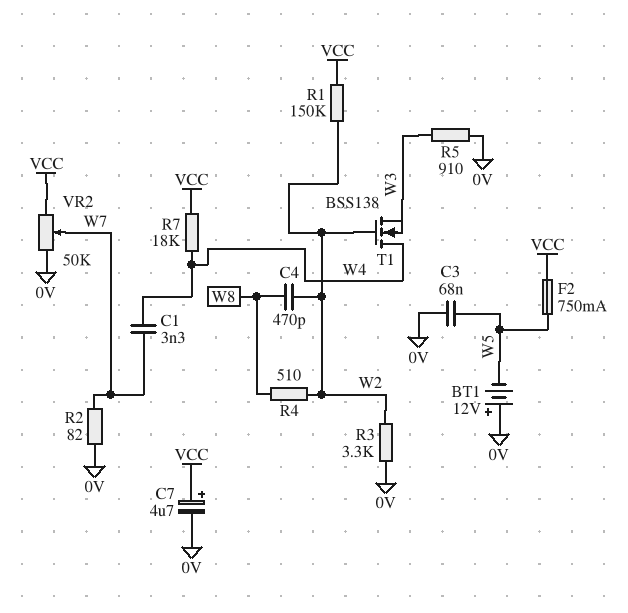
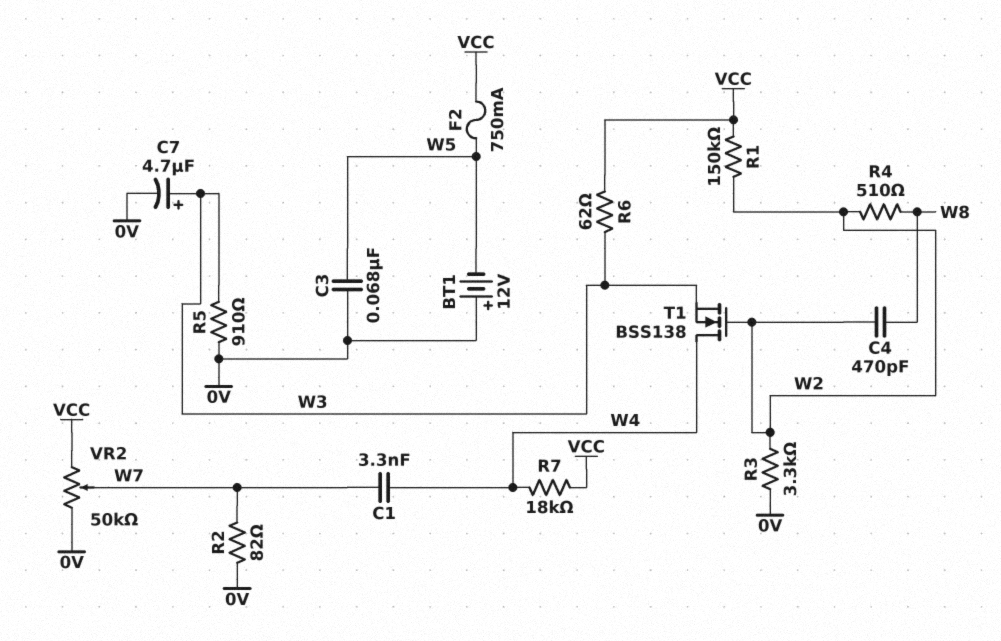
C7: 4.7uF (plus VCC, minus 0V) -> 4.7uF (plus W3, minus 0V)
R6: none -> 62 (VCC, W3)

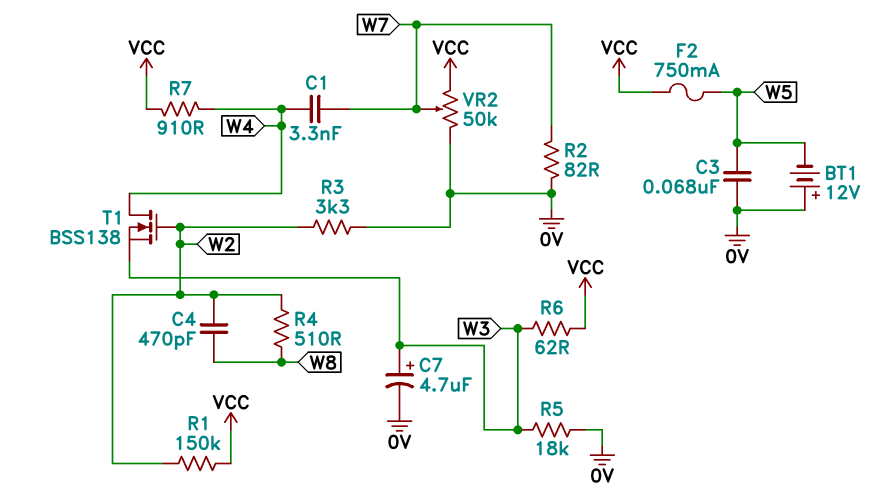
R5: 910 (0V, W3) -> 18k (0V, W3)
R7: 18k (VCC, W4) -> 910 (VCC, W4)

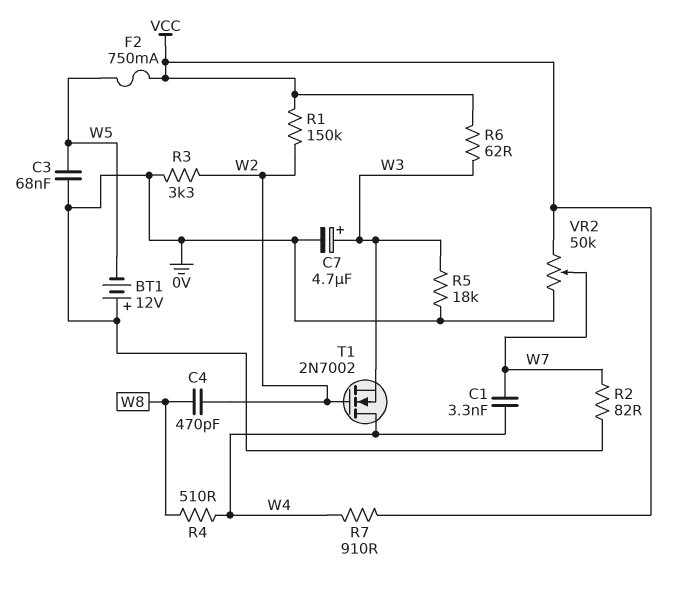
R4: 510 (W2, W8) -> 510 (W4, W8)
T1: NMOS BSS138 (G W2, D W4, S W3) -> NMOS 2N7002 (G W2, D W4, S W3)

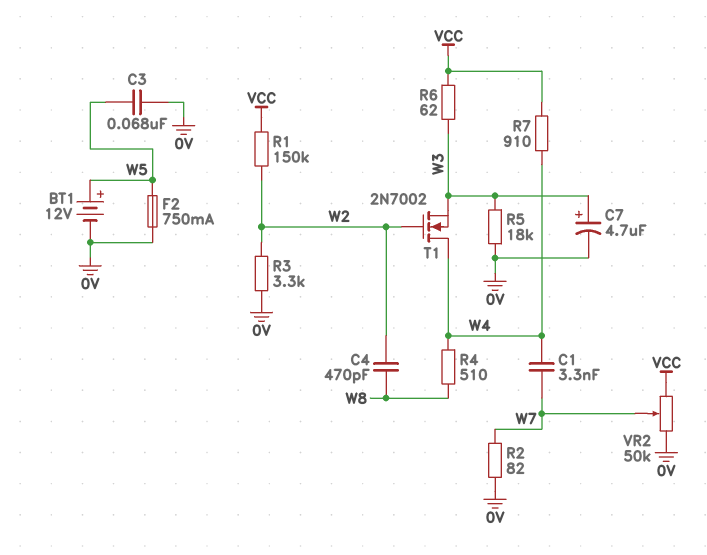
BT1: 12V (plus 0V, minus W5) -> 12V (plus W5, minus 0V)
F2: 750mA (VCC, W5) -> 750mA (0V, W5)

